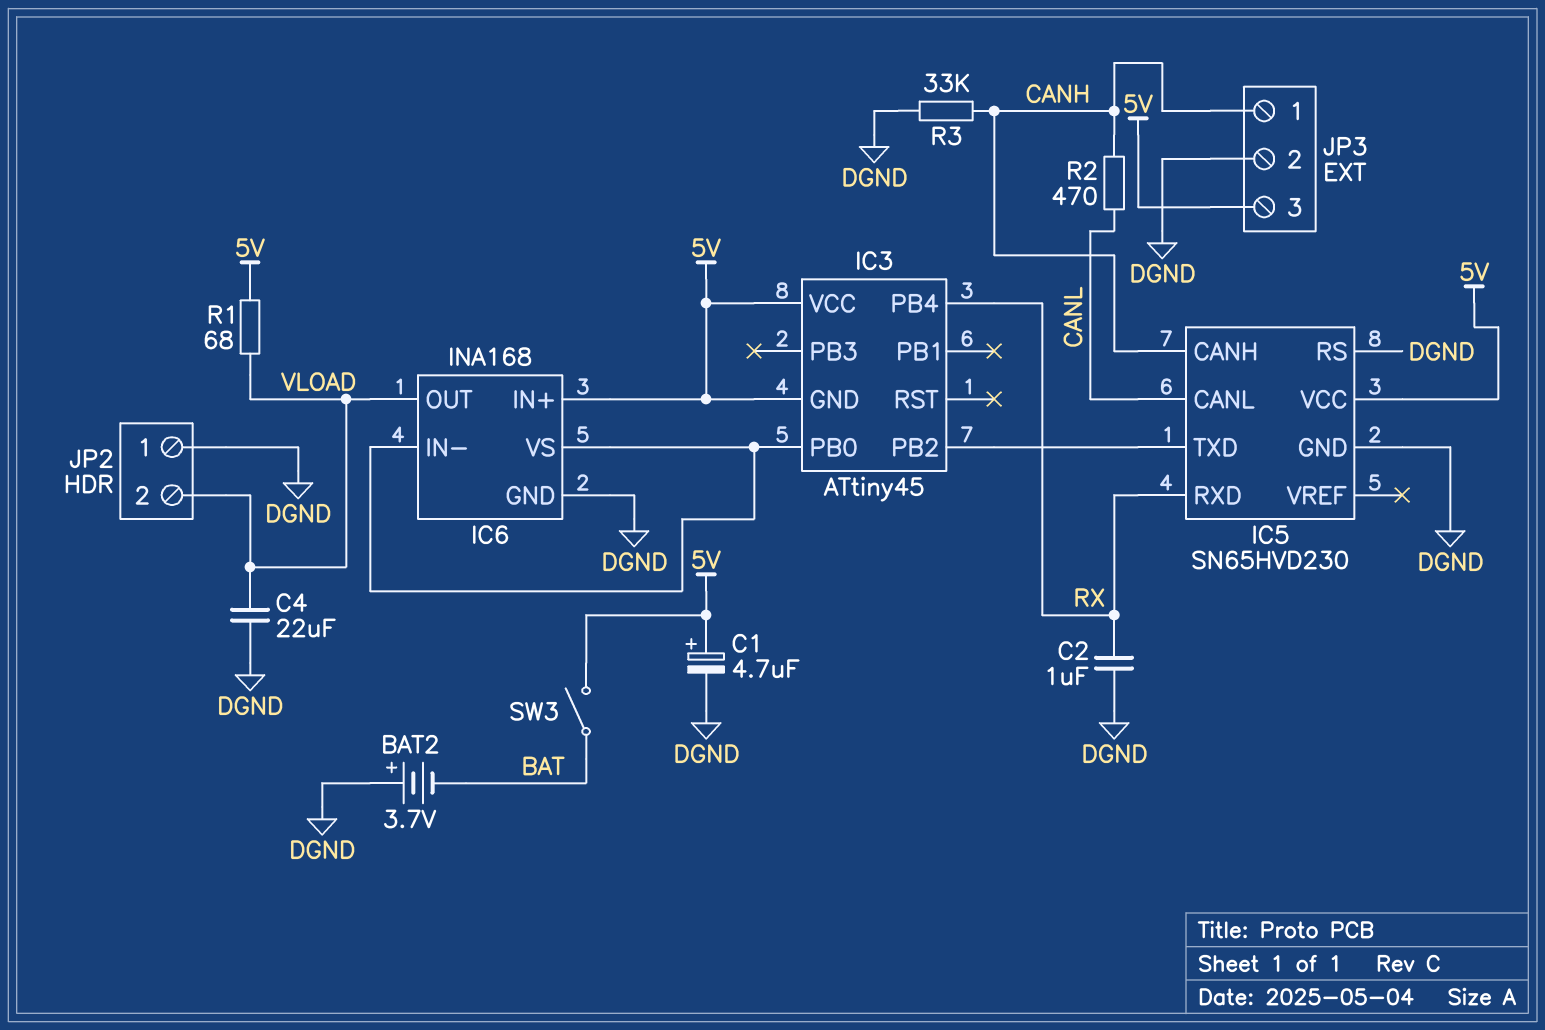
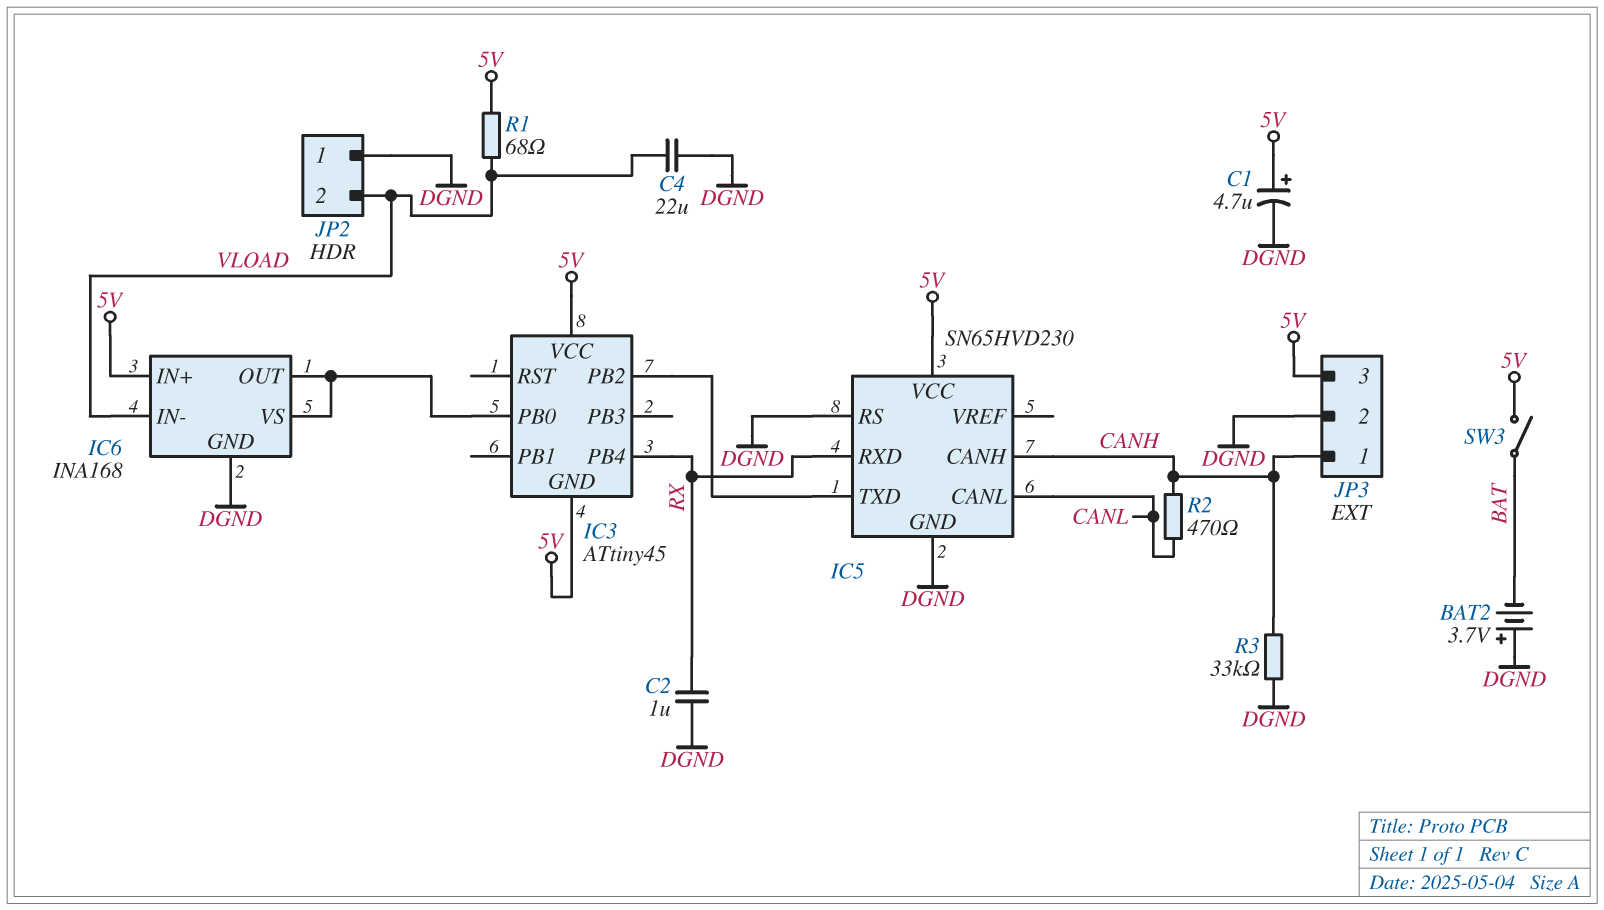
IC6 pin IN-: IC3/PB0 -> VLOAD
IC6 pin OUT: VLOAD -> IC3/PB0

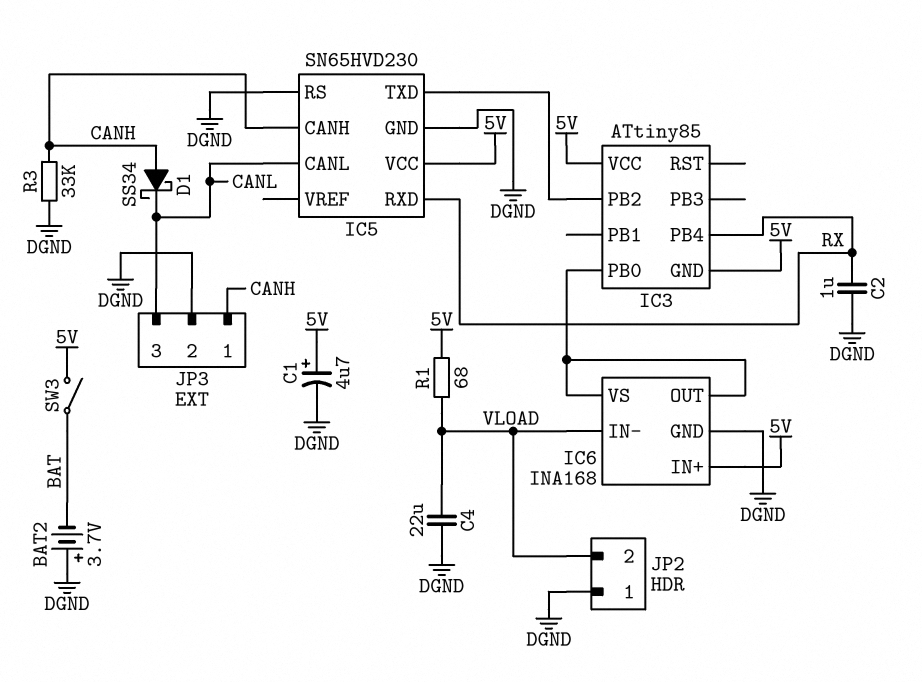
D1: none -> schottky SS34 (A CANH, K CANL)
IC3: ATtiny45 -> ATtiny85
JP3 pin 3: 5V -> CANL
R2: 470 (CANH, CANL) -> none

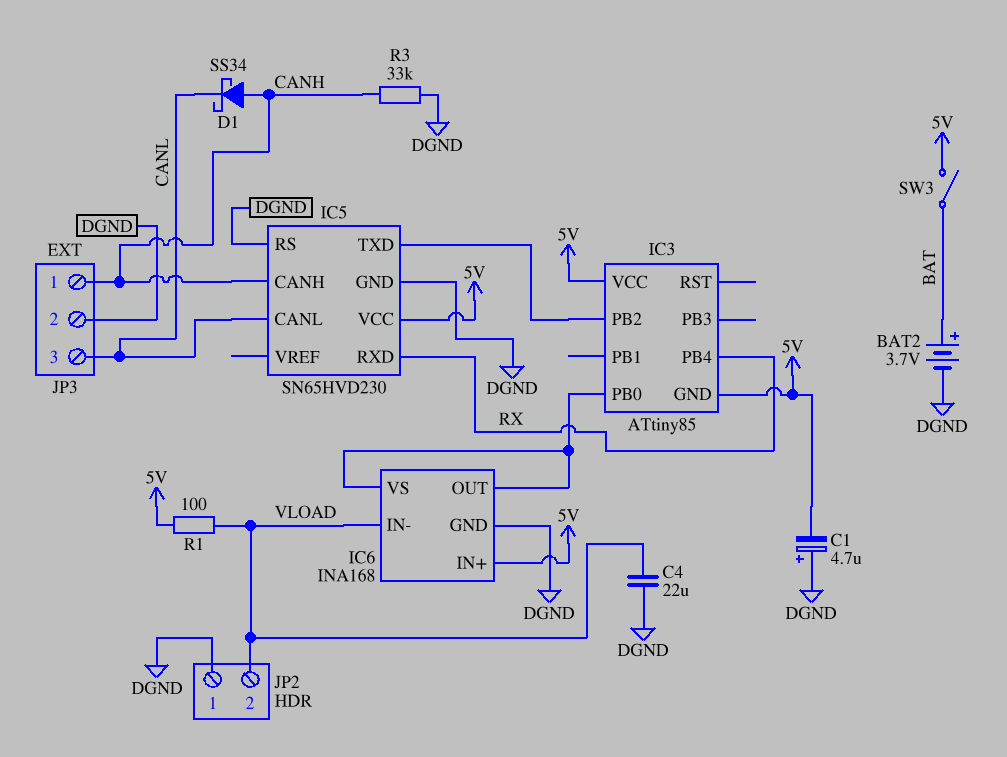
BAT2: 3.7V (plus DGND, minus BAT) -> 3.7V (plus BAT, minus DGND)
C1: 4.7uF (plus 5V, minus DGND) -> 4.7uF (plus DGND, minus 5V)
C2: 1uF (DGND, RX) -> none
R1: 68 (5V, VLOAD) -> 100 (5V, VLOAD)

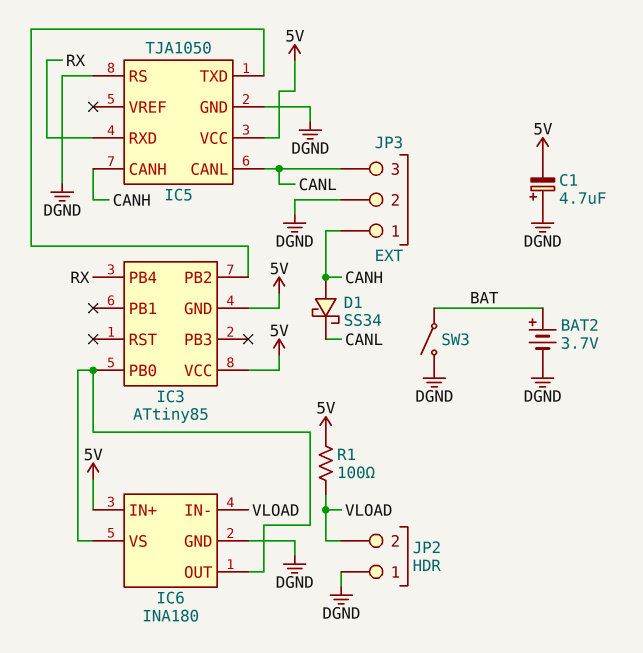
C4: 22uF (DGND, VLOAD) -> none
IC5: SN65HVD230 -> TJA1050
IC6: INA168 -> INA180
R3: 33k (CANH, DGND) -> none
SW3: switch (5V, BAT) -> switch (BAT, DGND)

